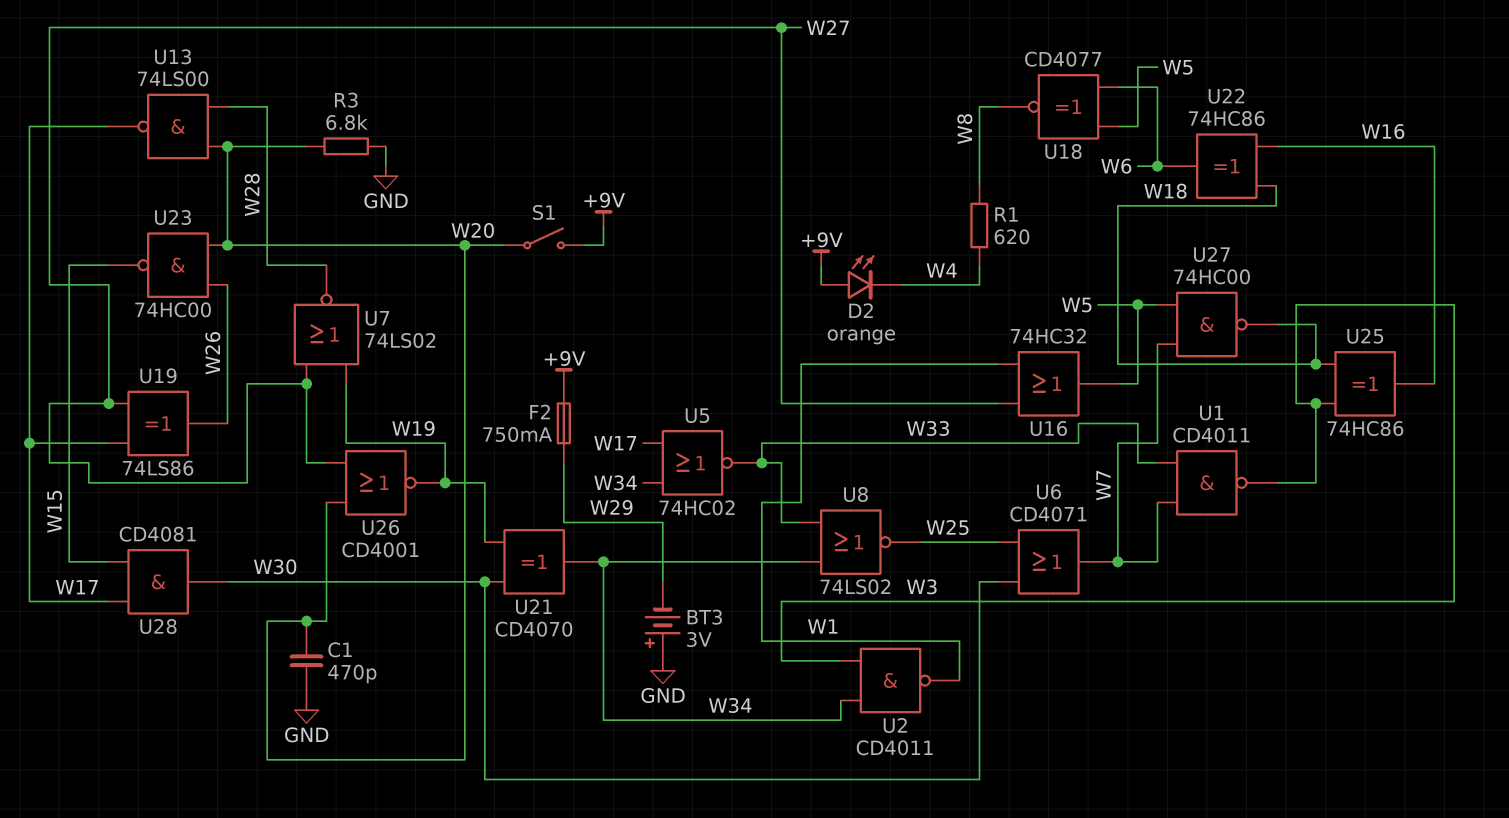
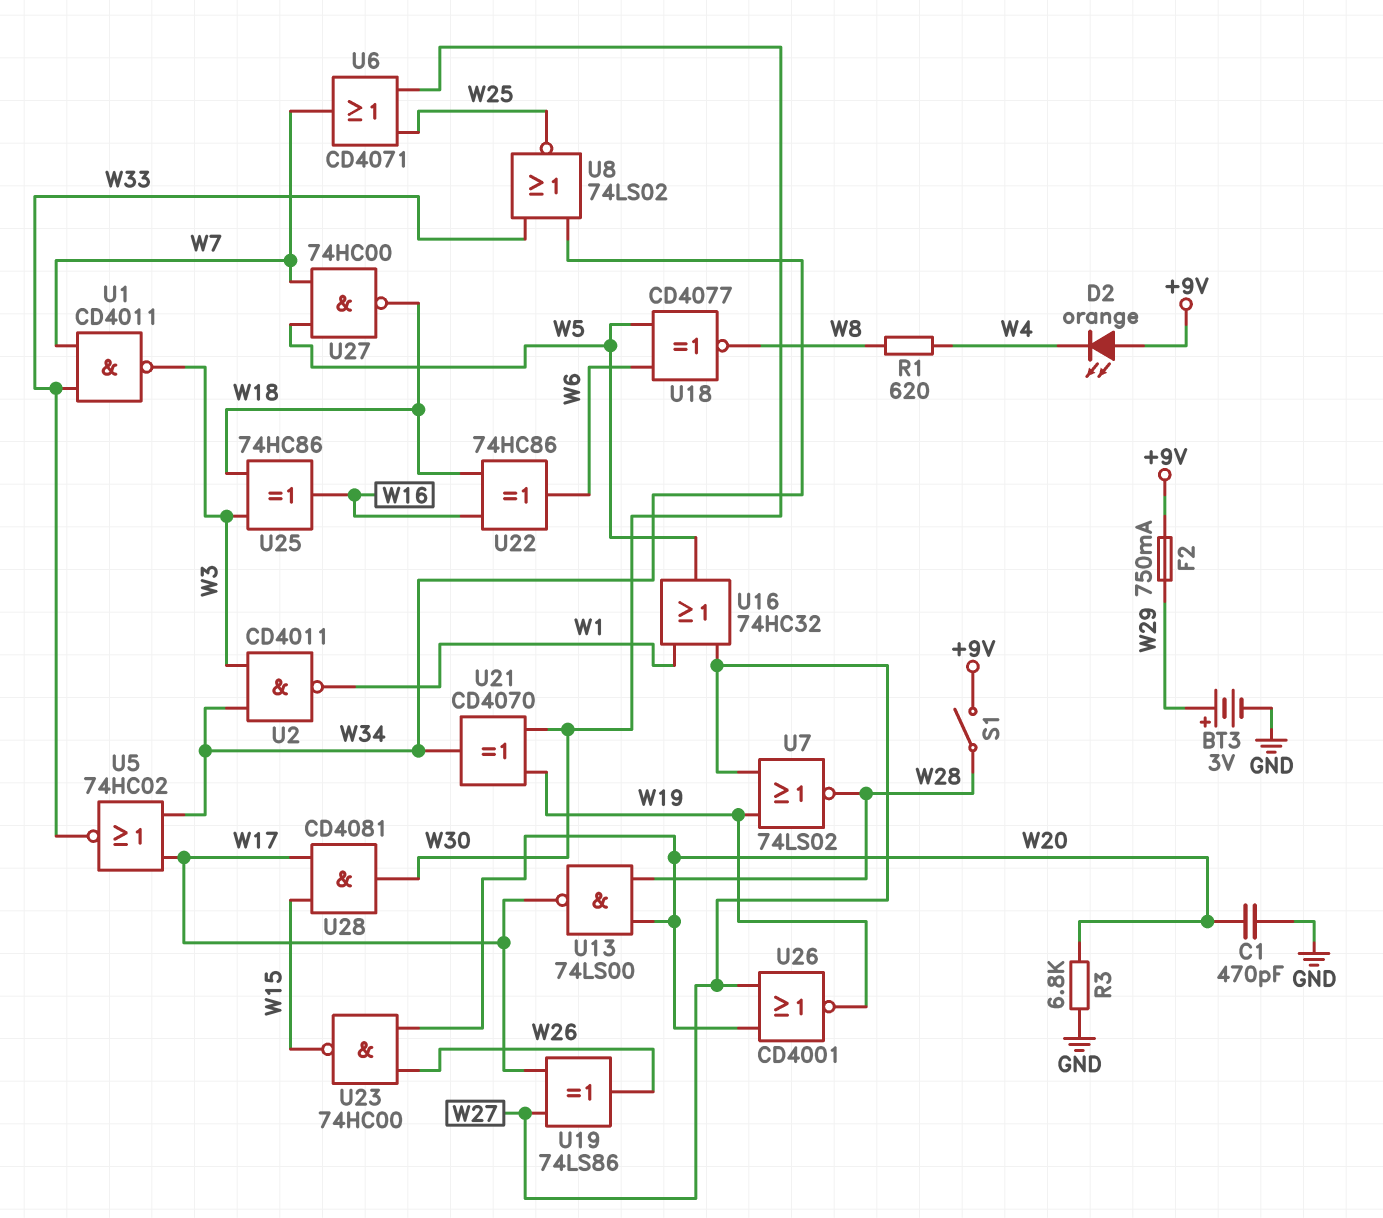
BT3: 3V (plus GND, minus W29) -> 3V (plus W29, minus GND)
S1: switch (+9V, W20) -> switch (+9V, W28)

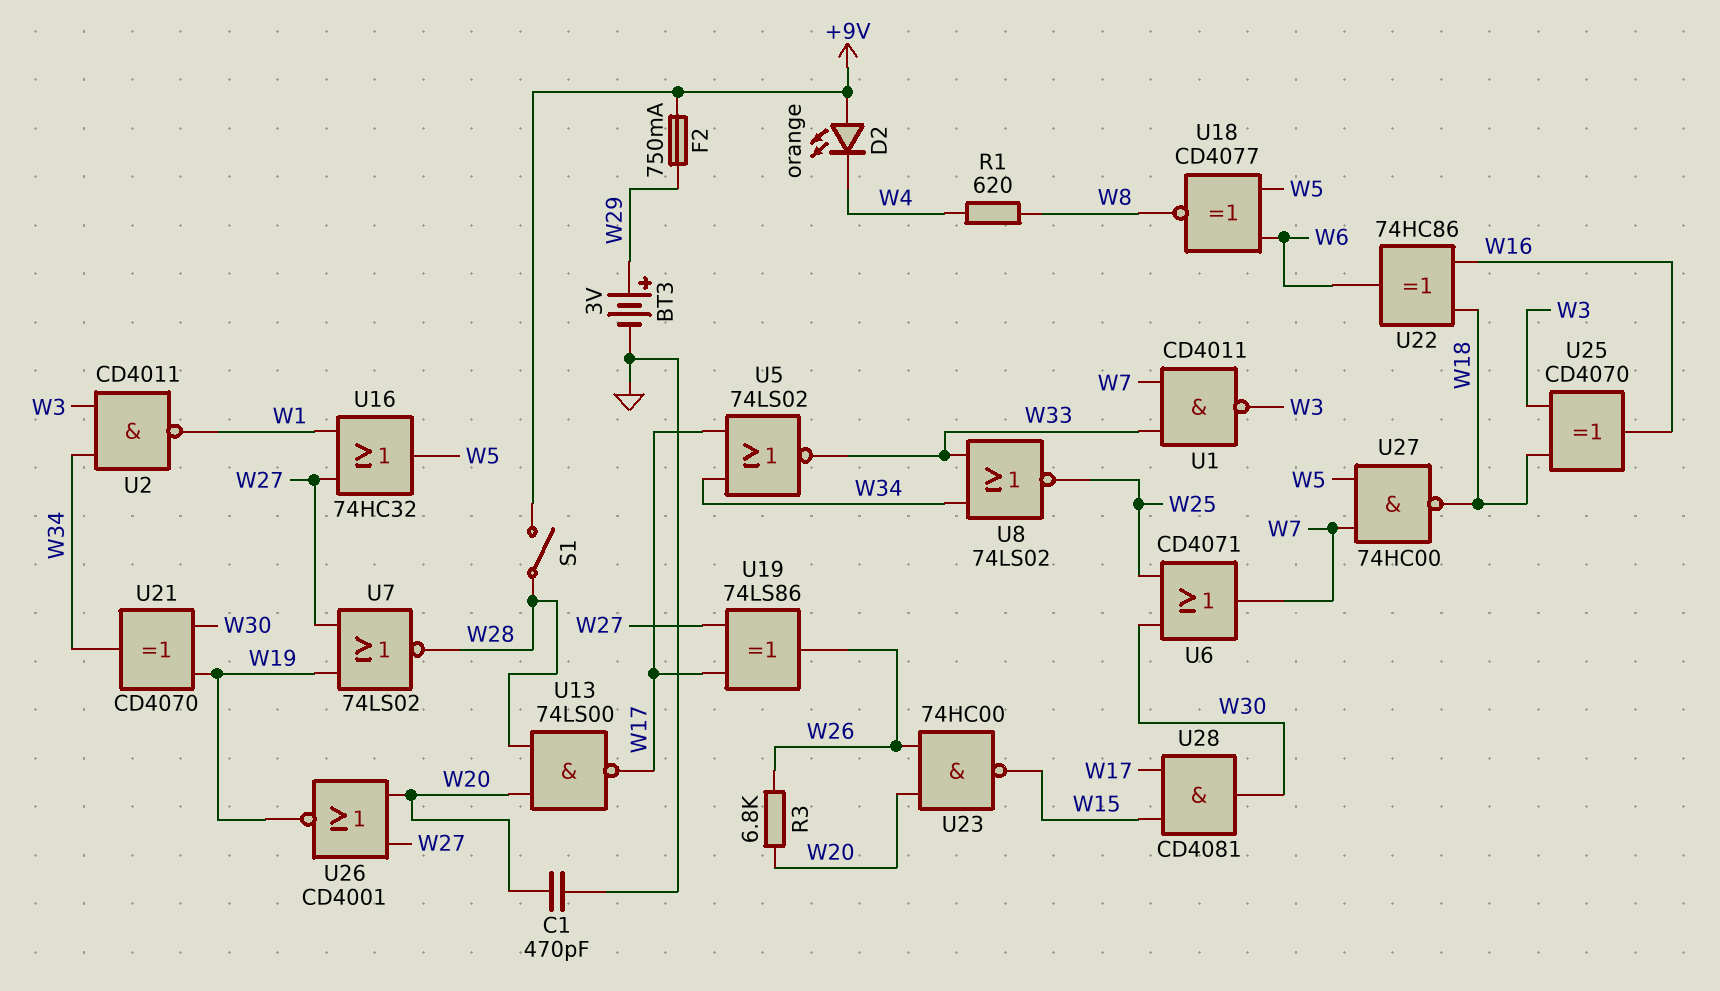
R3: 6.8k (GND, W20) -> 6.8k (W20, W26)
U5: NOR 74HC02 (in W17, in W34, out W33) -> NOR 74LS02 (in W17, in W34, out W33)
U25: XOR 74HC86 (in W3, in W18, out W16) -> XOR CD4070 (in W3, in W18, out W16)

